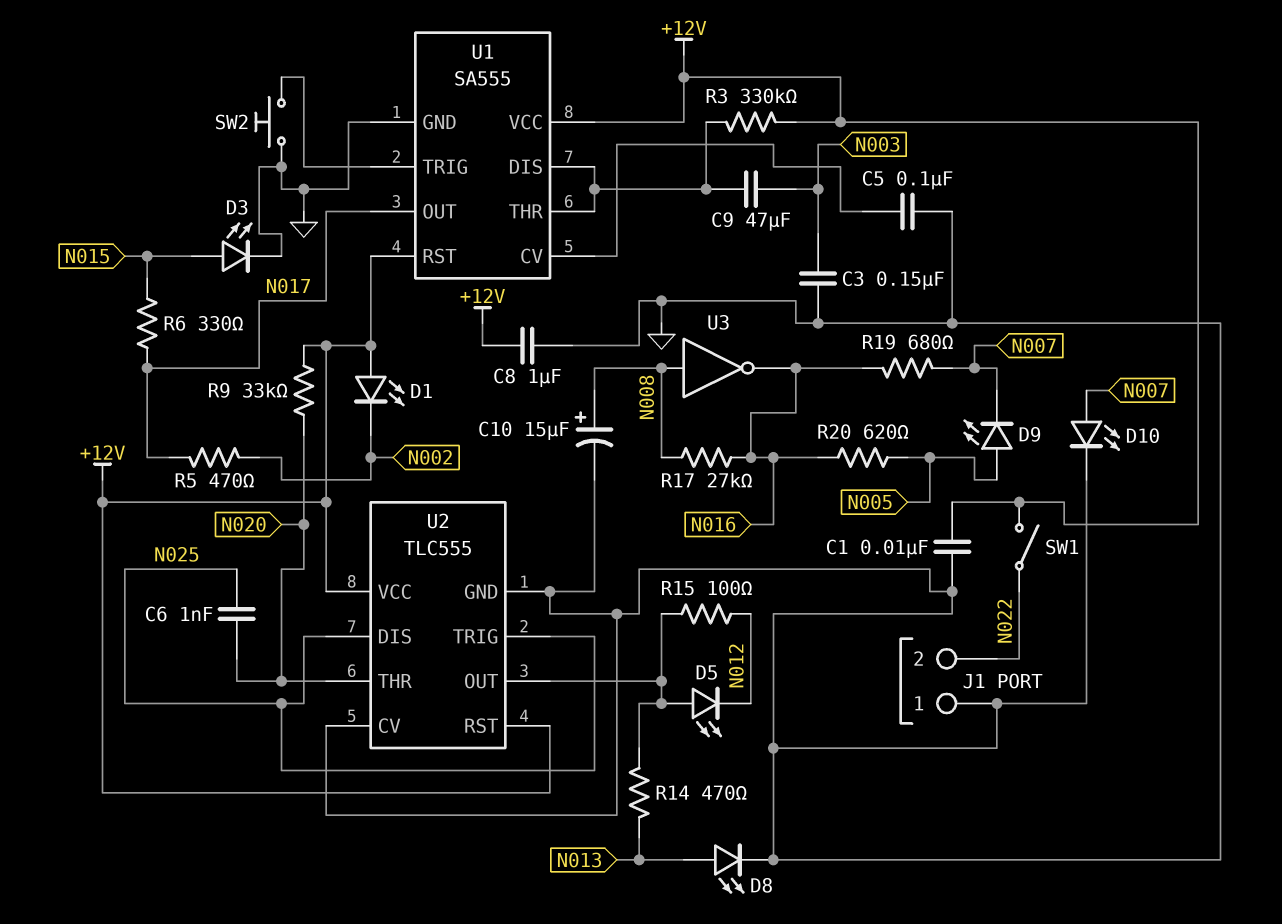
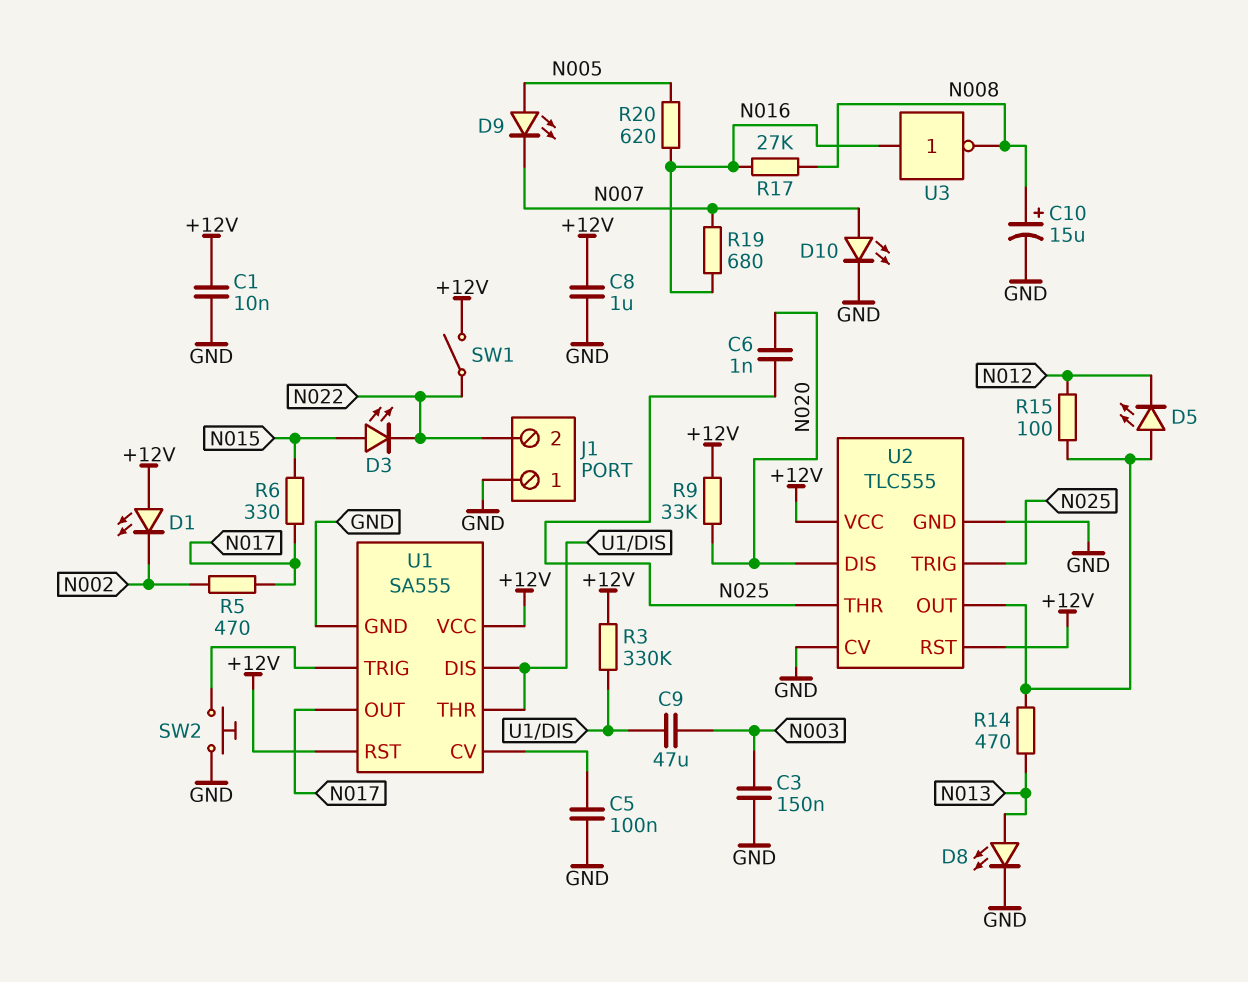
D3: LED (A N015, K GND) -> LED (A N015, K N022)
U2 pin DIS: N025 -> N020
U2 pin THR: N020 -> N025
U3: NOT (in N008, out N016) -> NOT (in N016, out N008)

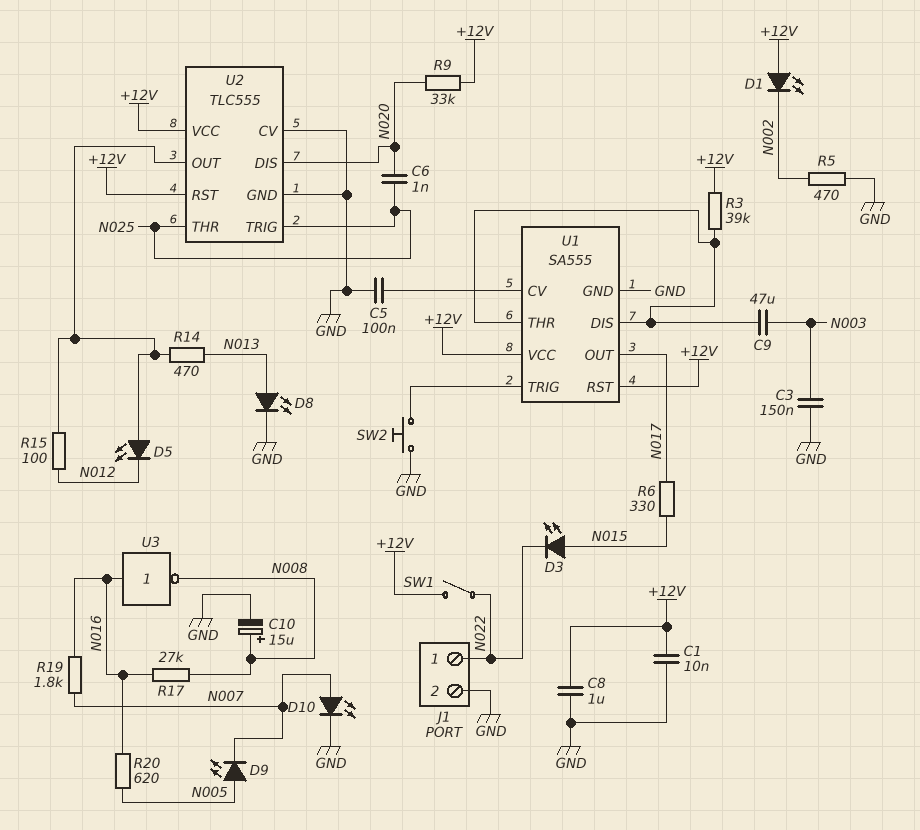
J1 pin 1: GND -> N022
J1 pin 2: N022 -> GND
R3: 330k (+12V, U1/DIS) -> 39k (+12V, U1/DIS)
R5: 470 (N002, N017) -> 470 (GND, N002)
R19: 680 (N007, N016) -> 1.8k (N007, N016)

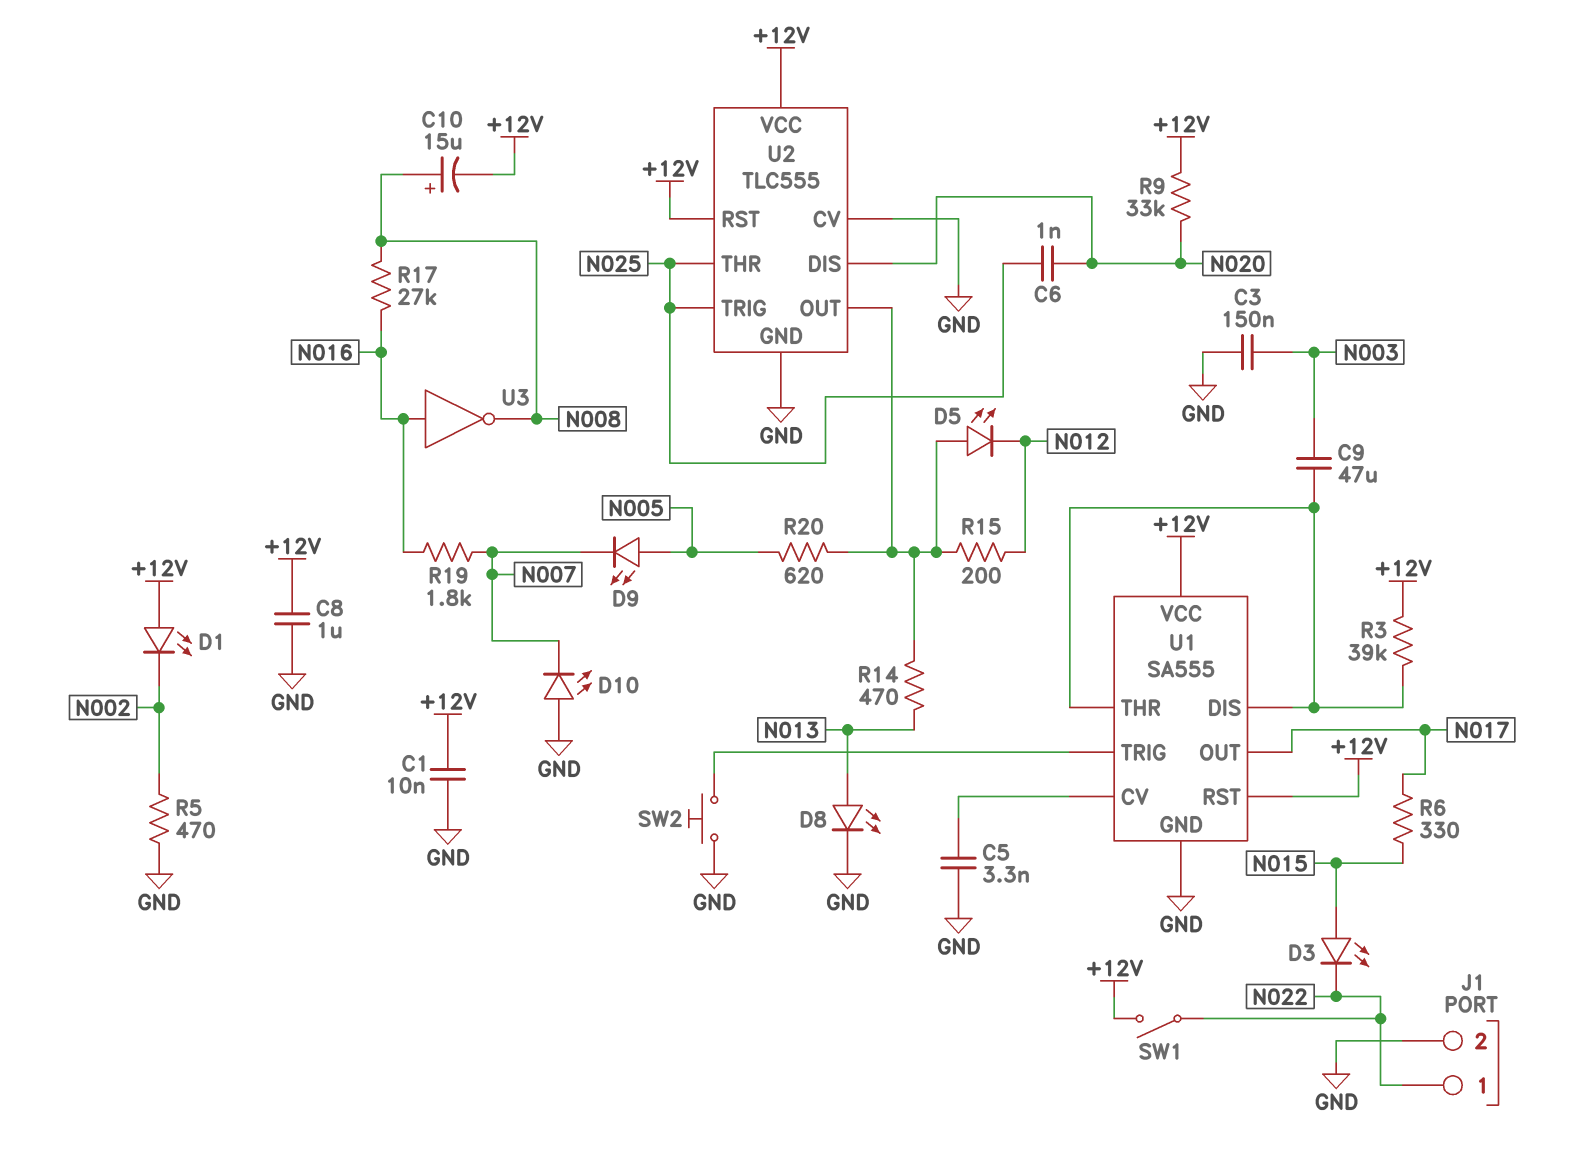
C5: 100nF (GND, U1/CV) -> 3.3nF (GND, U1/CV)
C10: 15uF (plus N008, minus GND) -> 15uF (plus N008, minus +12V)
D10: LED (A N007, K GND) -> LED (A GND, K N007)
R15: 100 (N012, U2/OUT) -> 200 (N012, U2/OUT)
R20: 620 (N005, N016) -> 620 (N005, U2/OUT)

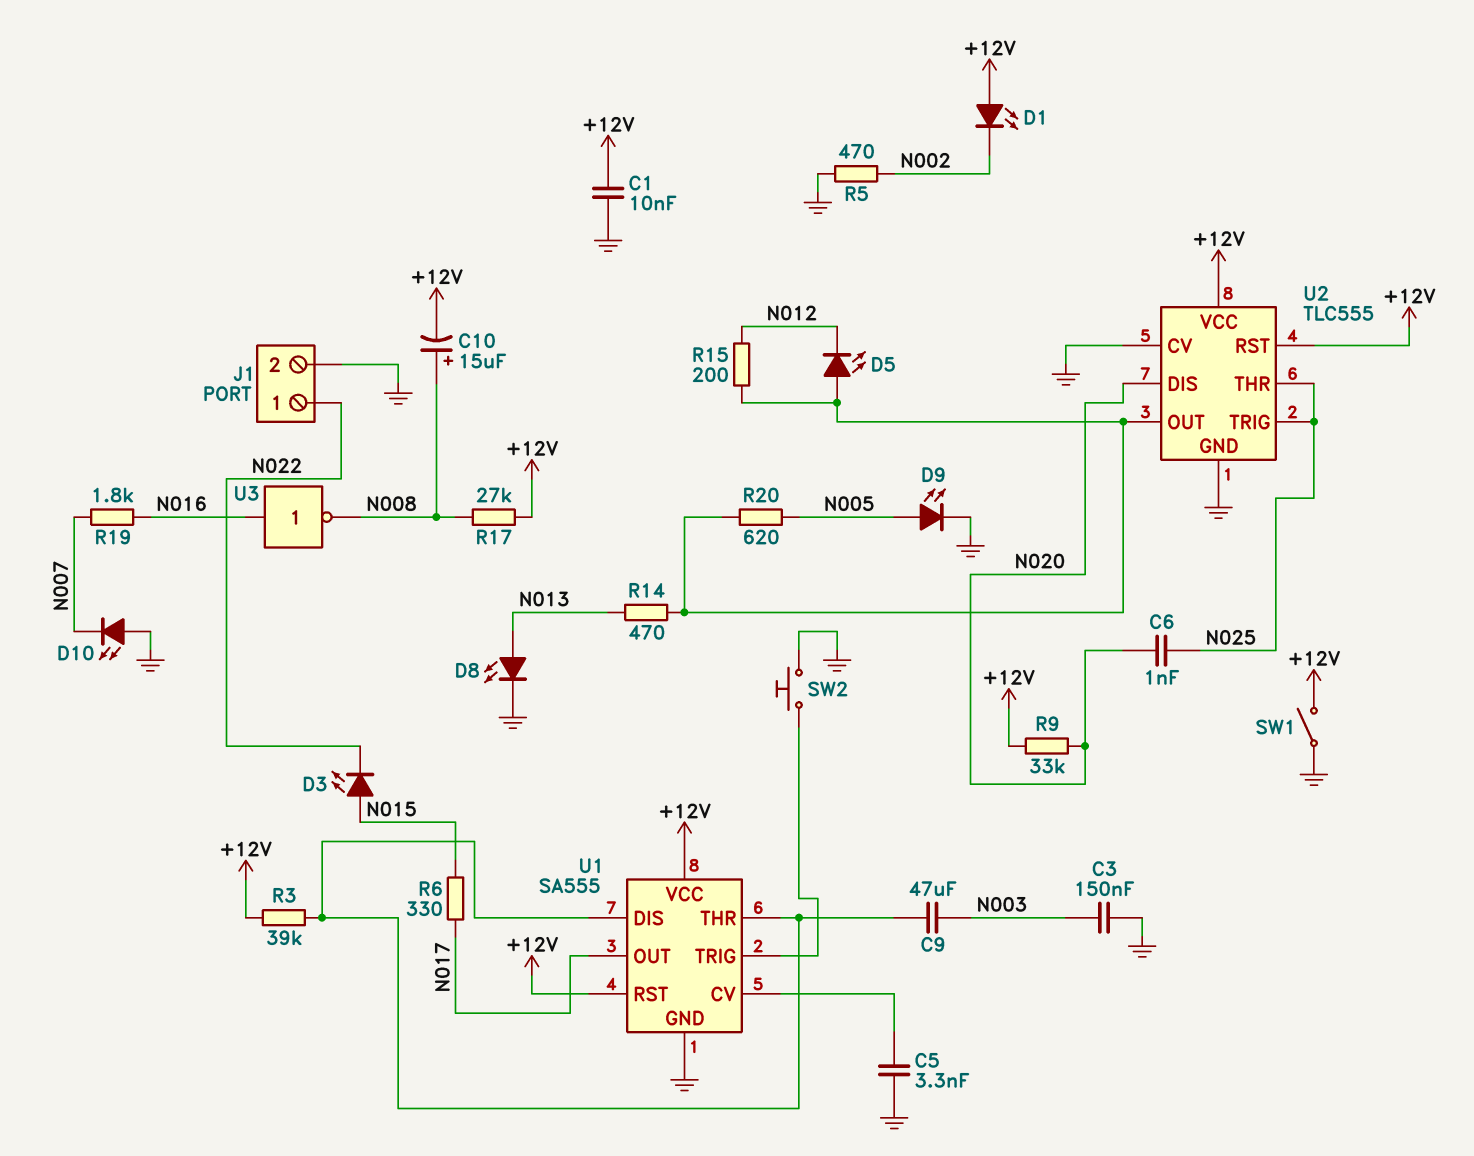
C8: 1uF (+12V, GND) -> none
D9: LED (A N005, K N007) -> LED (A N005, K GND)
R17: 27k (N008, N016) -> 27k (+12V, N008)
SW1: switch (+12V, N022) -> switch (+12V, GND)

